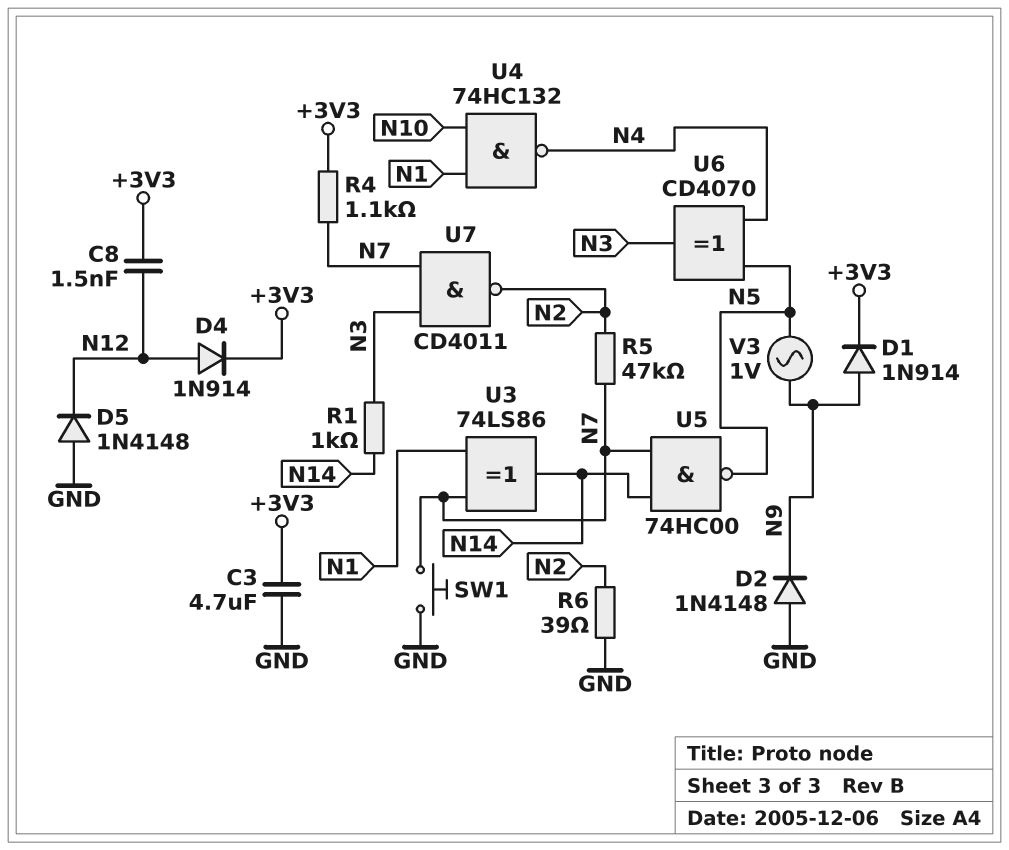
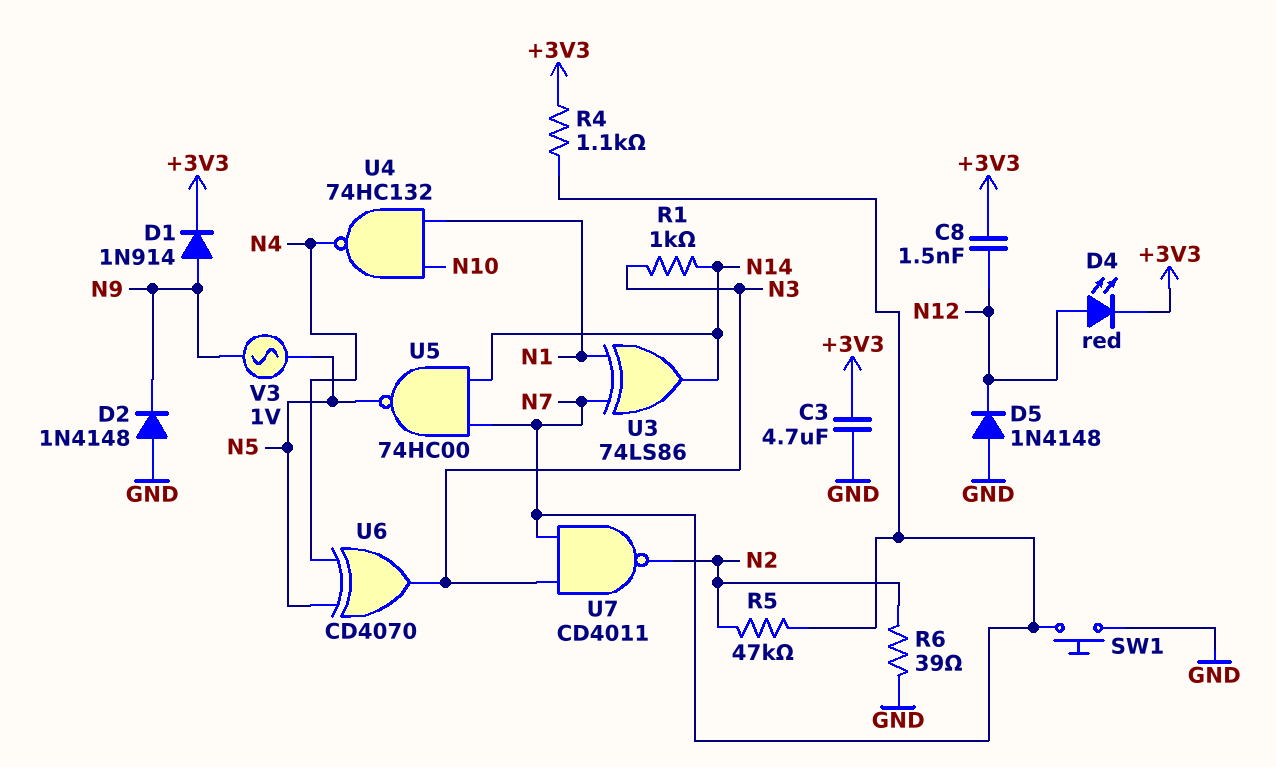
D4: diode 1N914 (A N12, K +3V3) -> LED red (A N12, K +3V3)

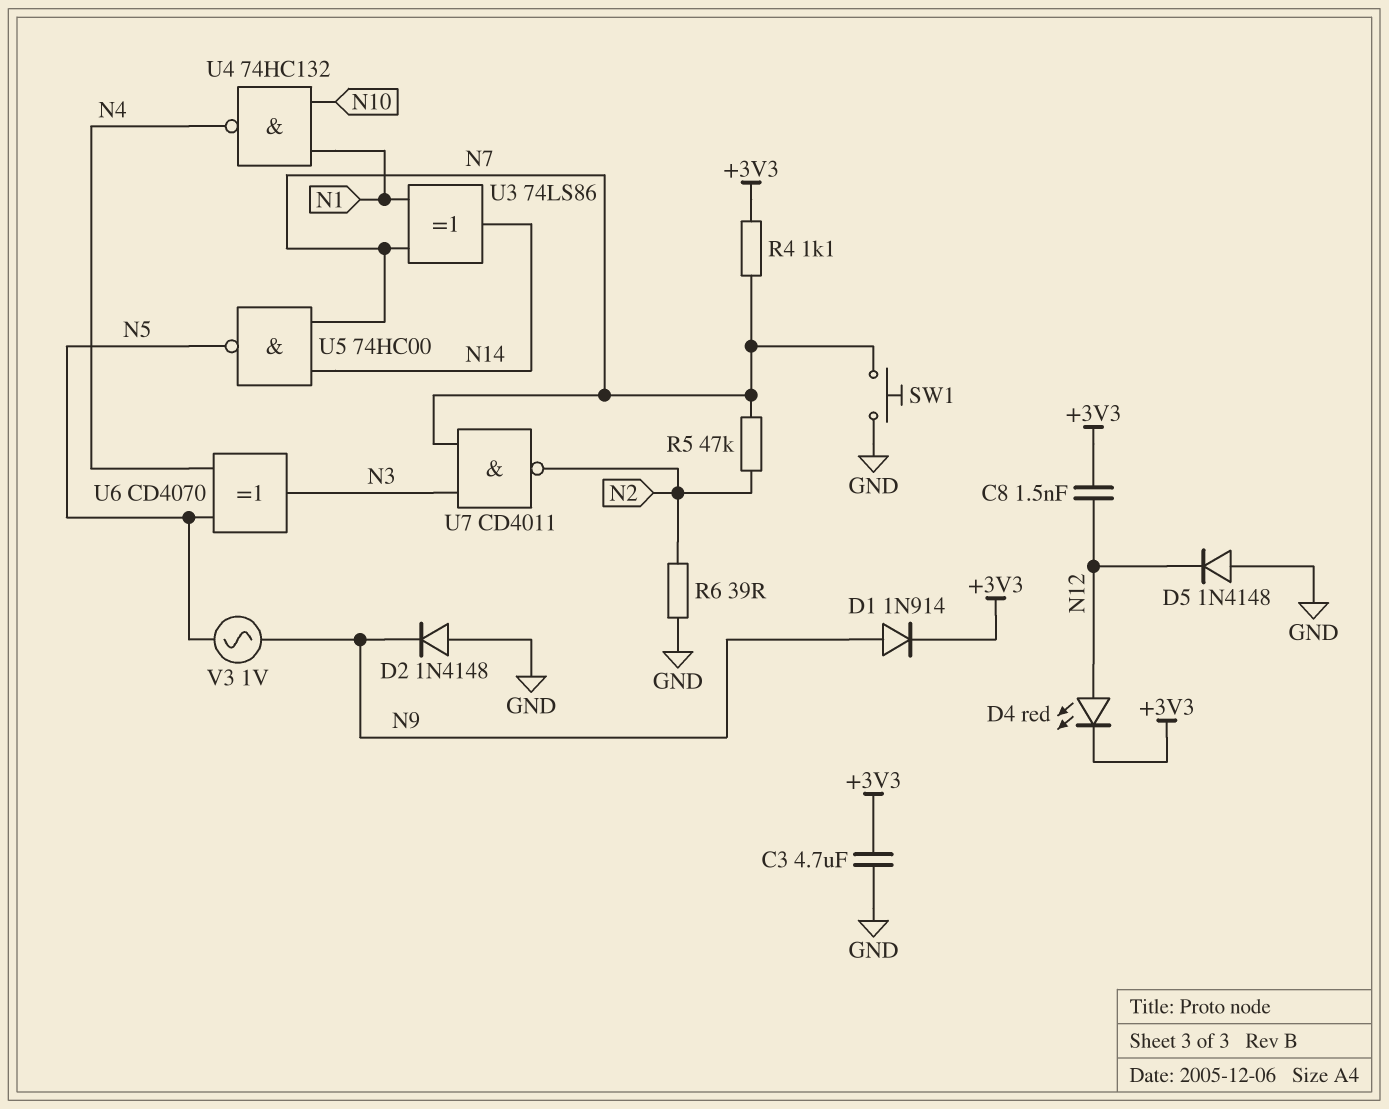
R1: 1k (N3, N14) -> none

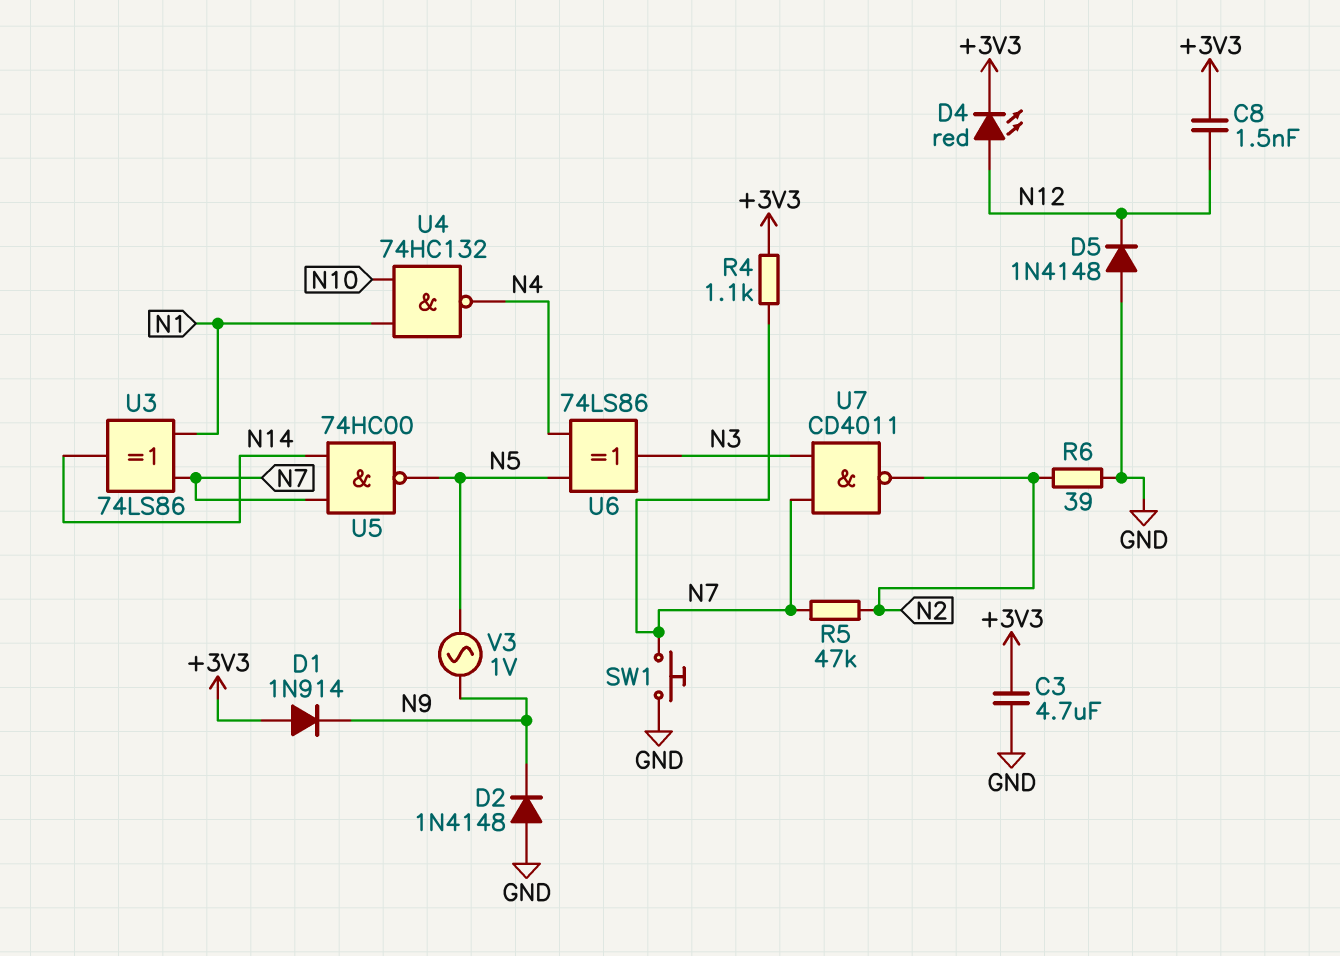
D1: diode 1N914 (A N9, K +3V3) -> diode 1N914 (A +3V3, K N9)
U6: XOR CD4070 (in N4, in N5, out N3) -> XOR 74LS86 (in N4, in N5, out N3)

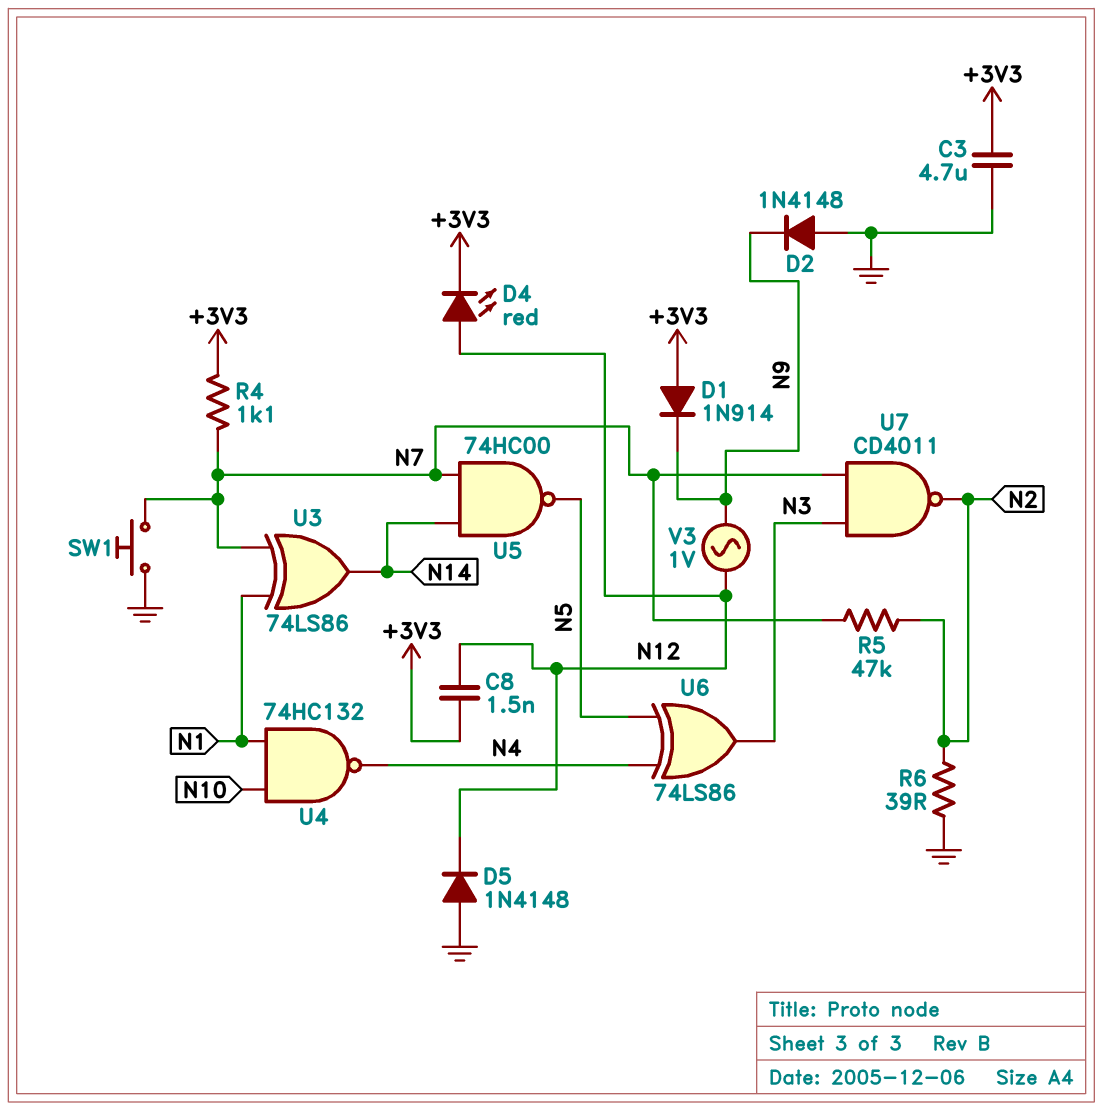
V3: AC 1V (N5, N9) -> AC 1V (N9, N12)

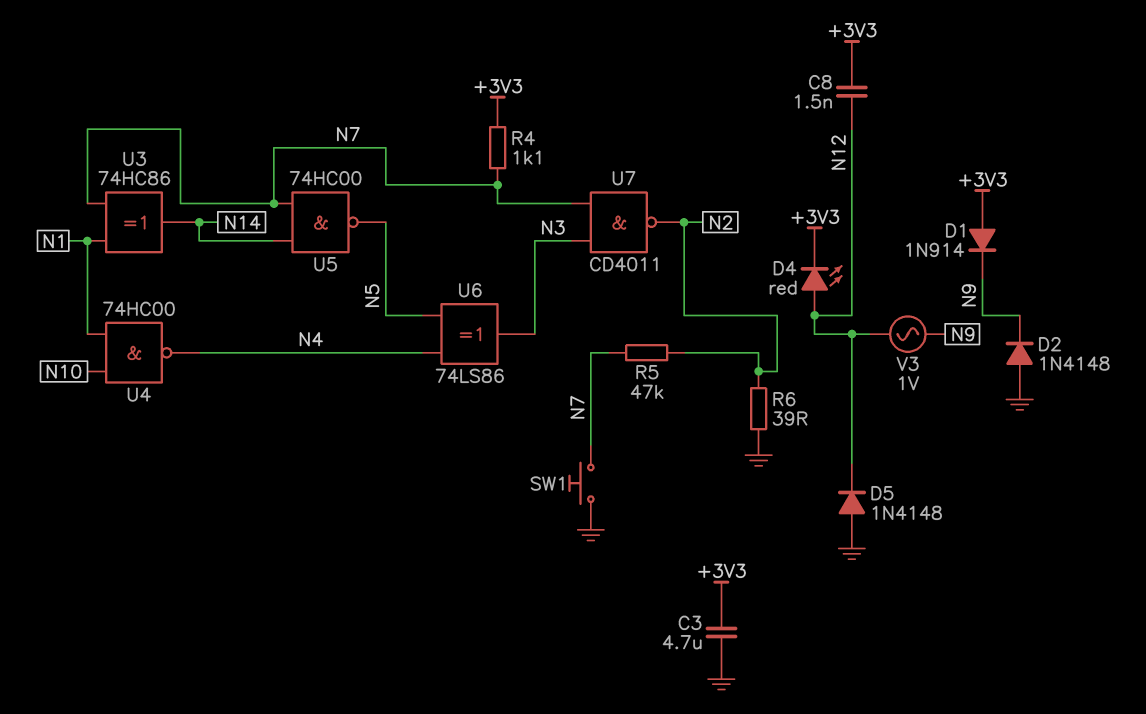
U3: XOR 74LS86 (in N1, in N7, out N14) -> XOR 74HC86 (in N1, in N7, out N14)
U4: NAND 74HC132 (in N1, in N10, out N4) -> NAND 74HC00 (in N1, in N10, out N4)

